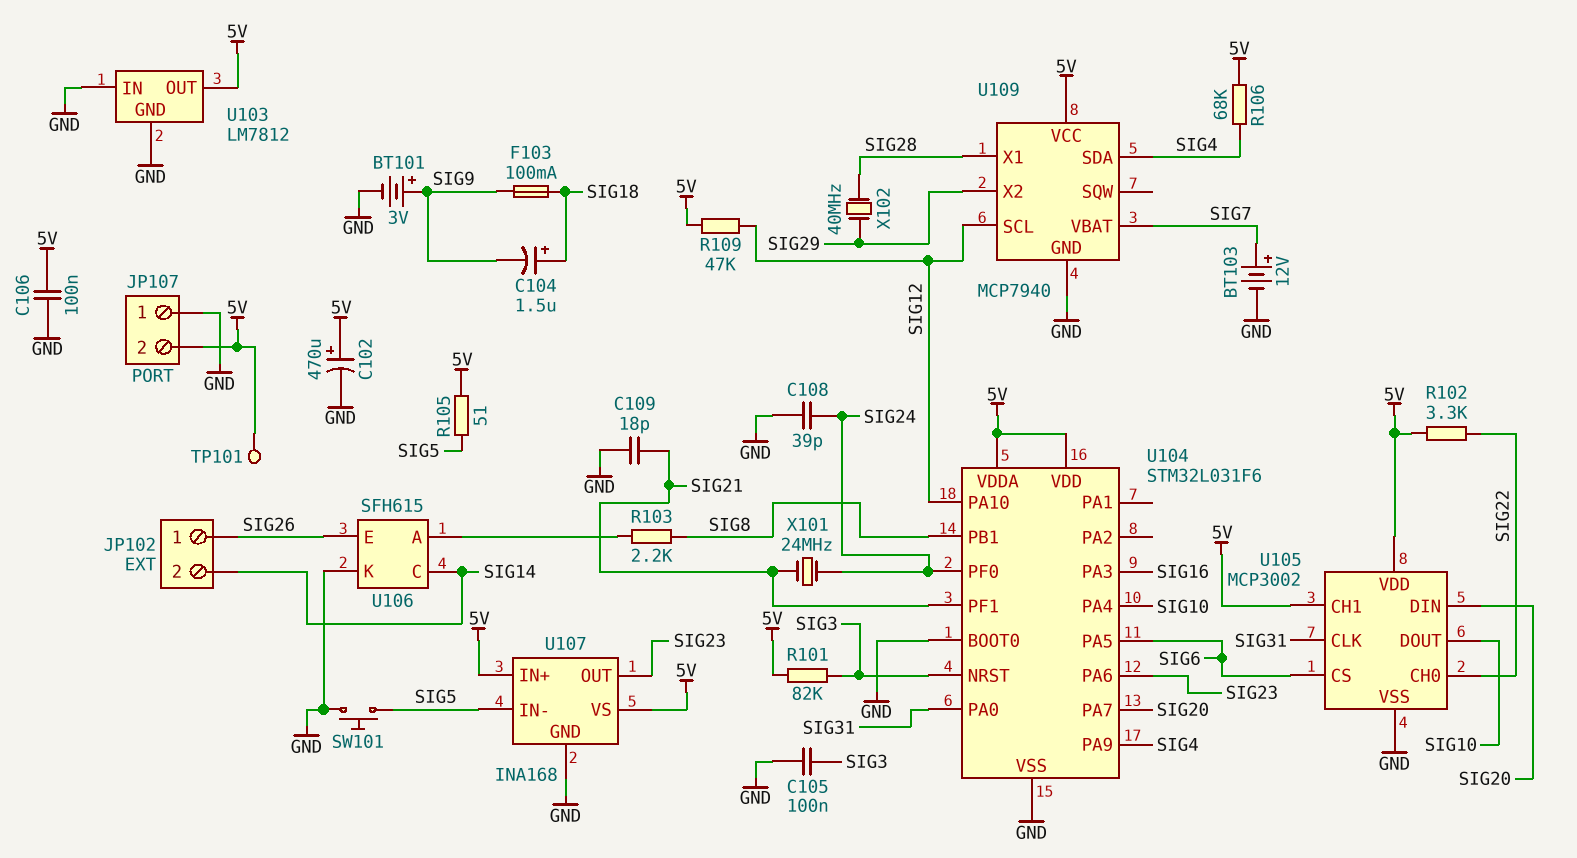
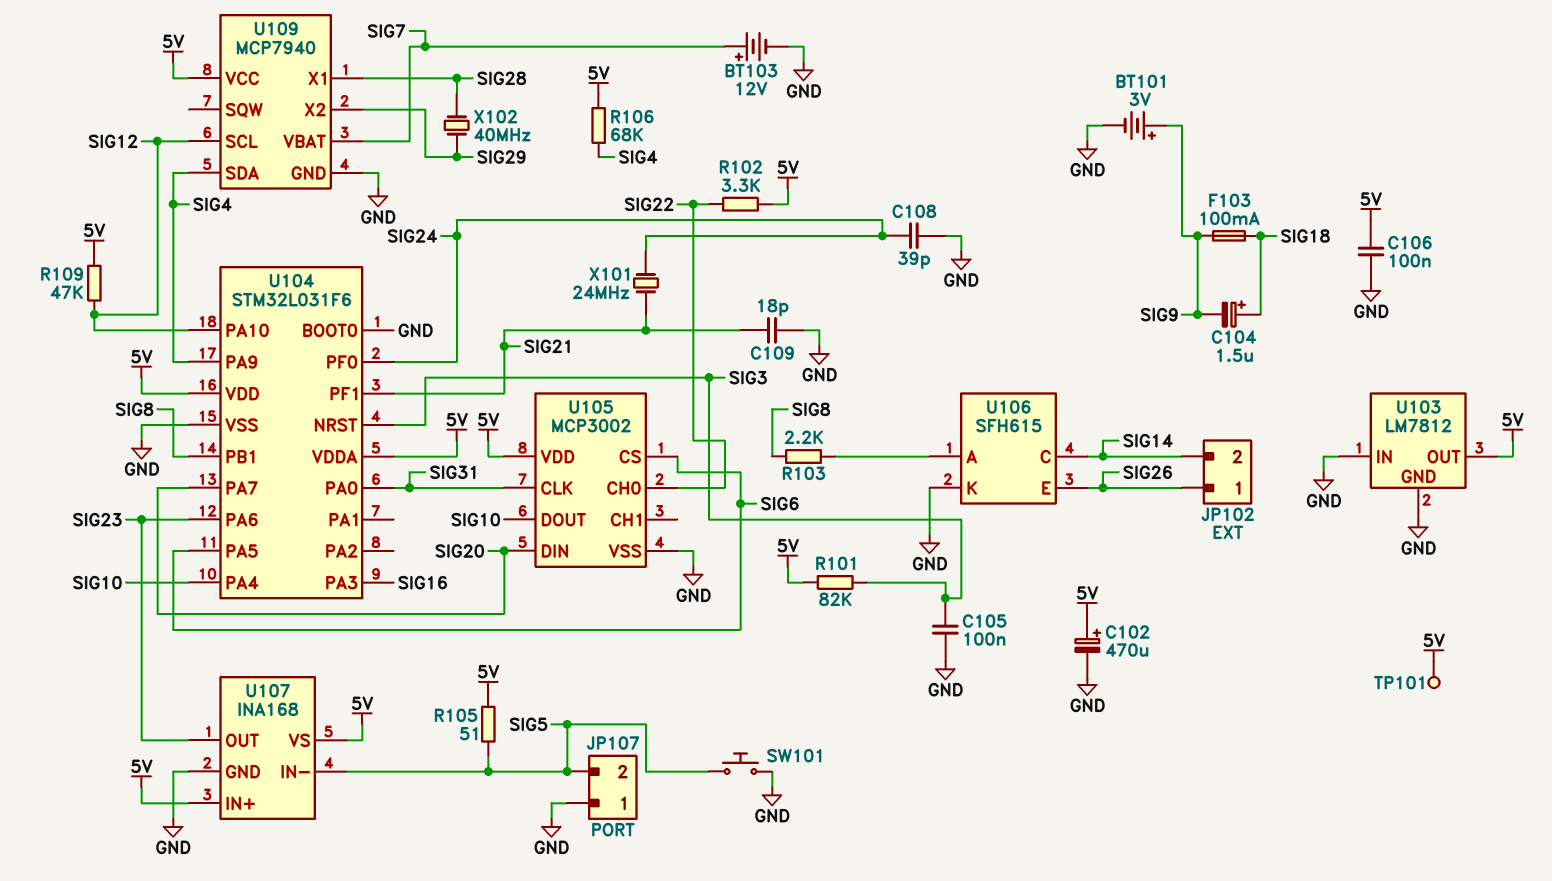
JP107 pin 2: 5V -> SIG5
U105 pin CH1: 5V -> none

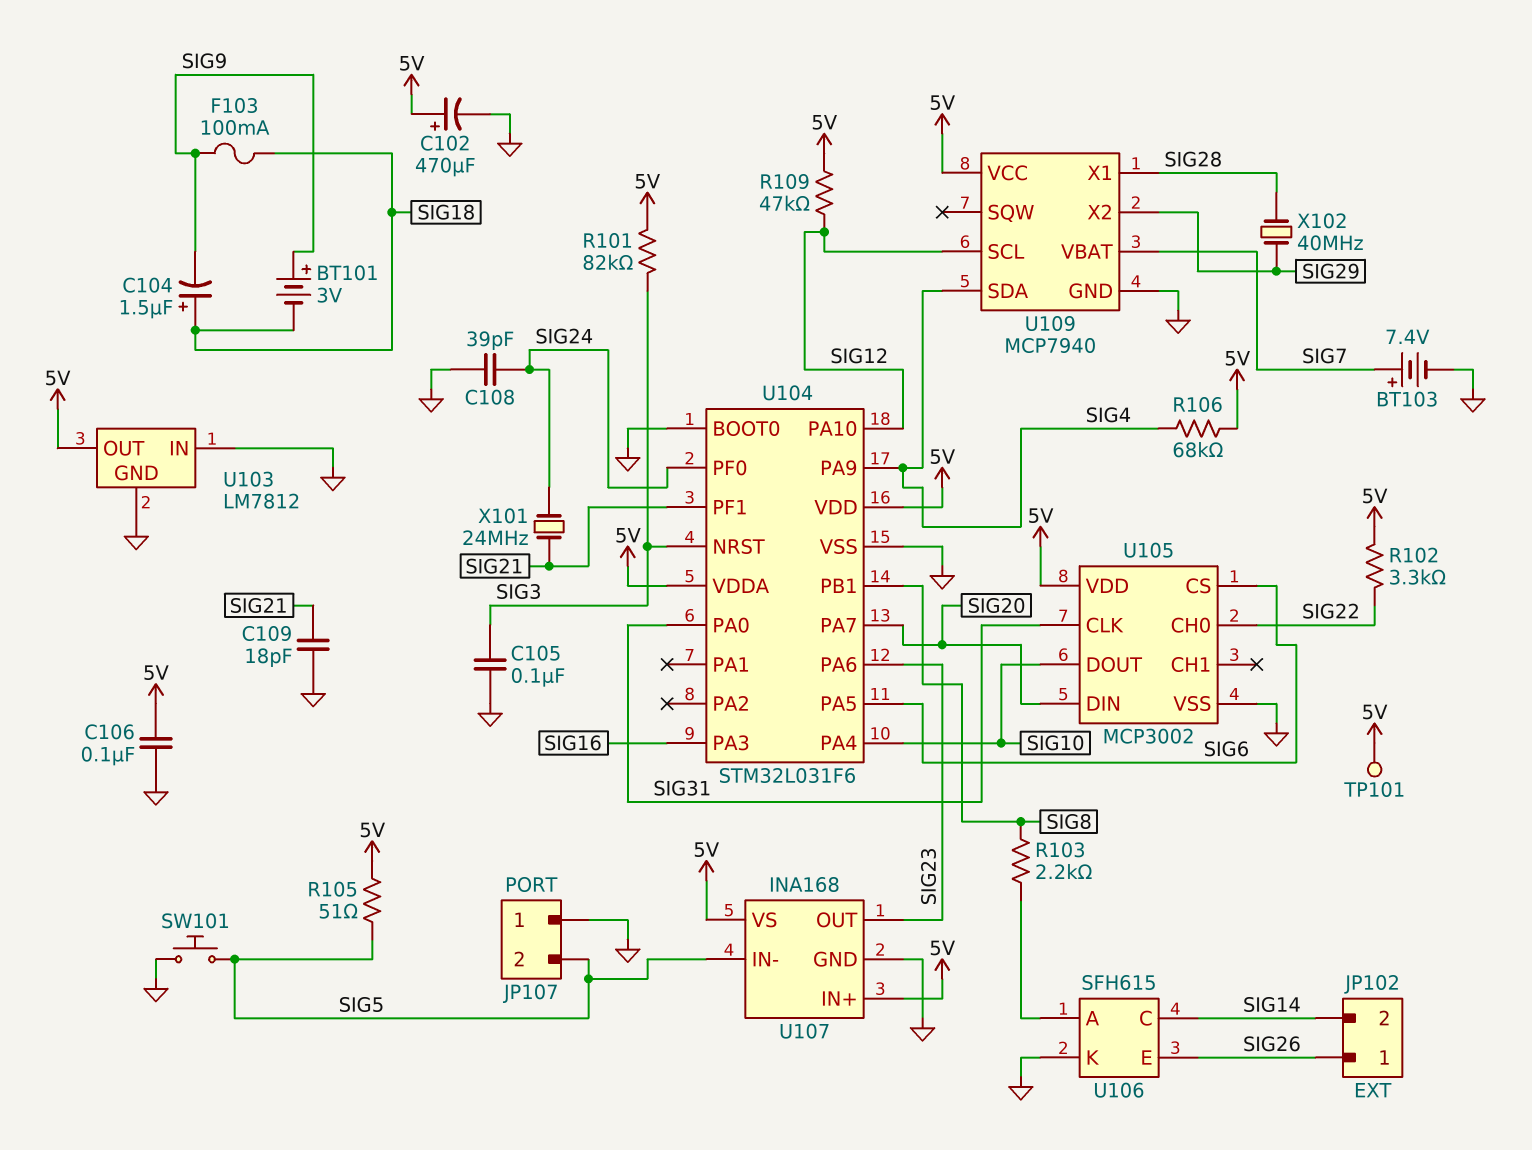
BT101: 3V (plus SIG9, minus GND) -> 3V (plus SIG9, minus SIG18)
BT103: 12V (plus SIG7, minus GND) -> 7.4V (plus SIG7, minus GND)

